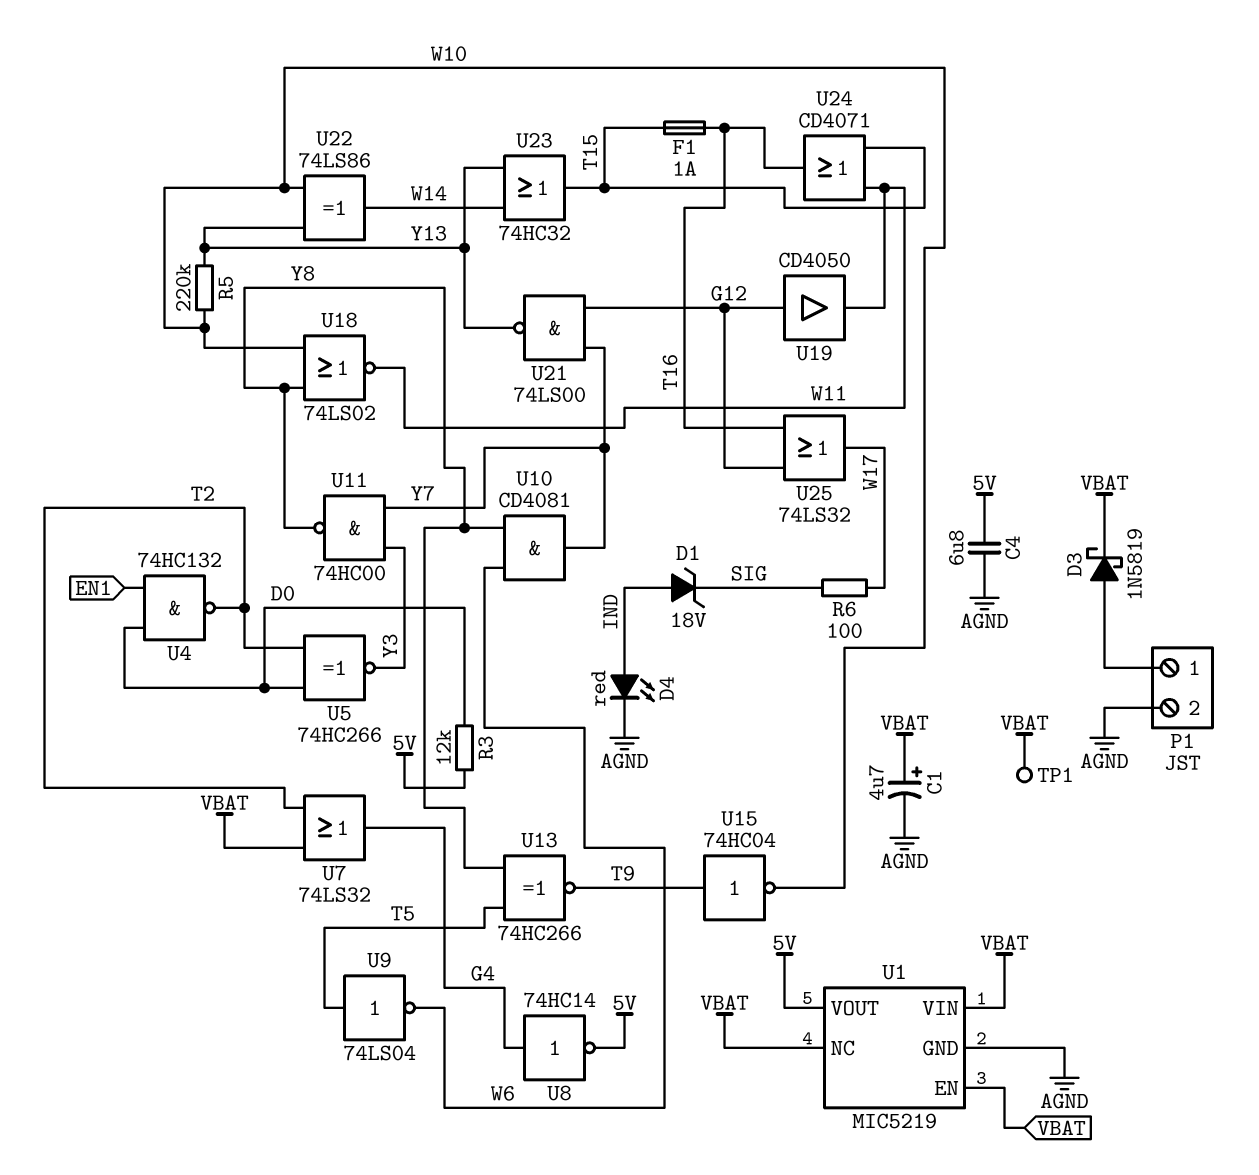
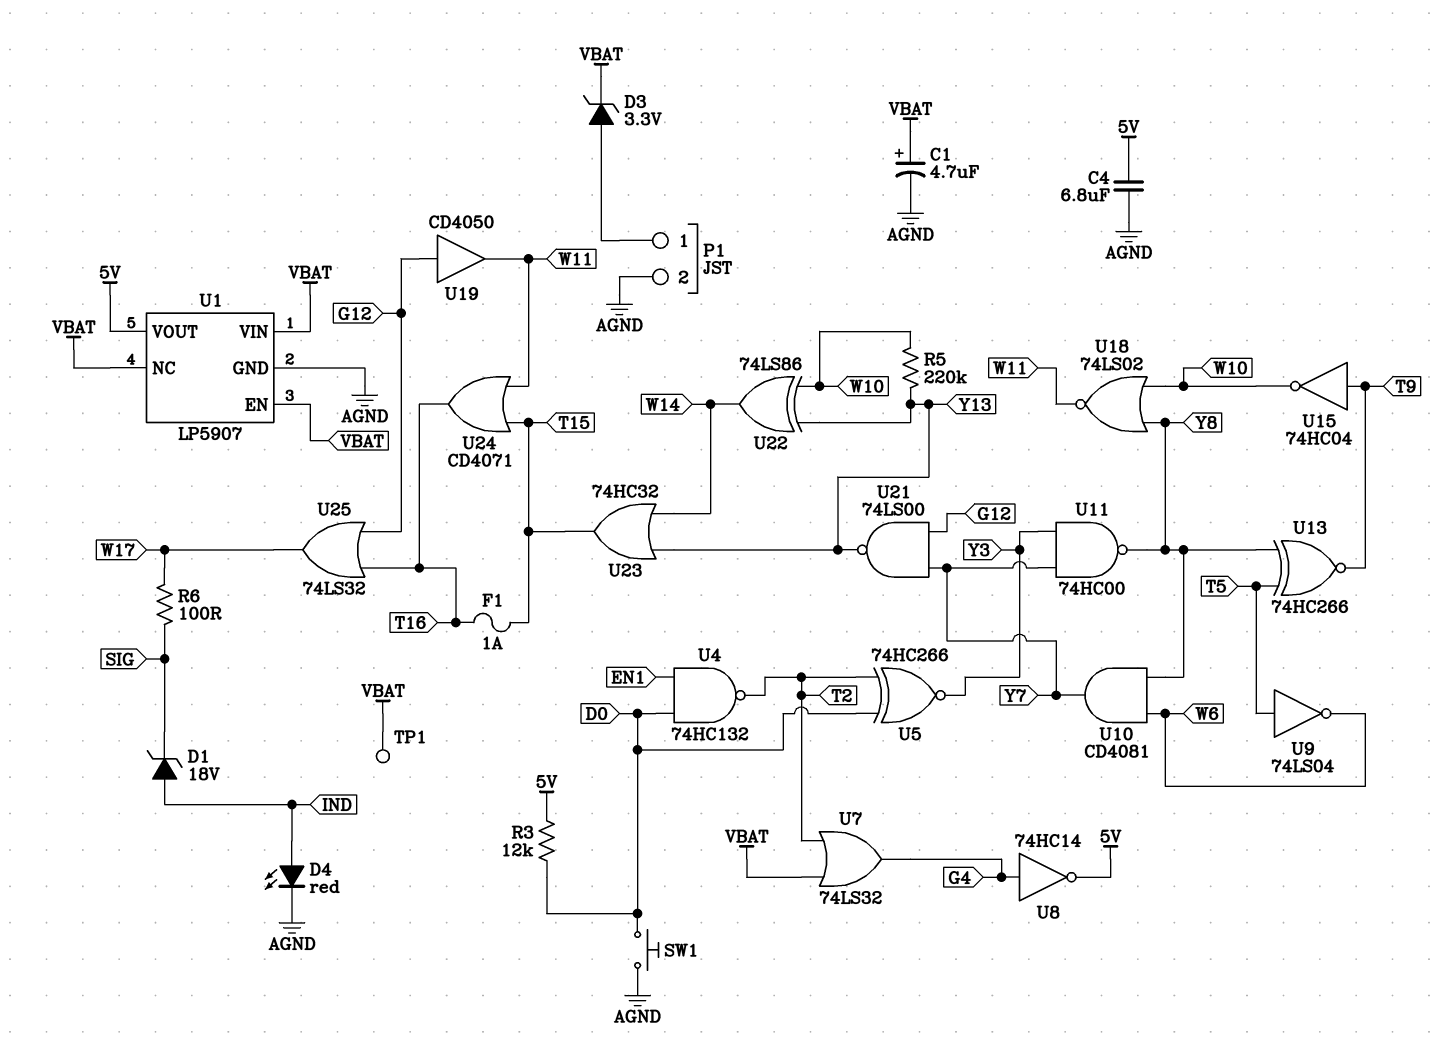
D3: schottky 1N5819 (A P1/1, K VBAT) -> zener 3.3V (A P1/1, K VBAT)
SW1: none -> button (AGND, D0)
U1: MIC5219 -> LP5907

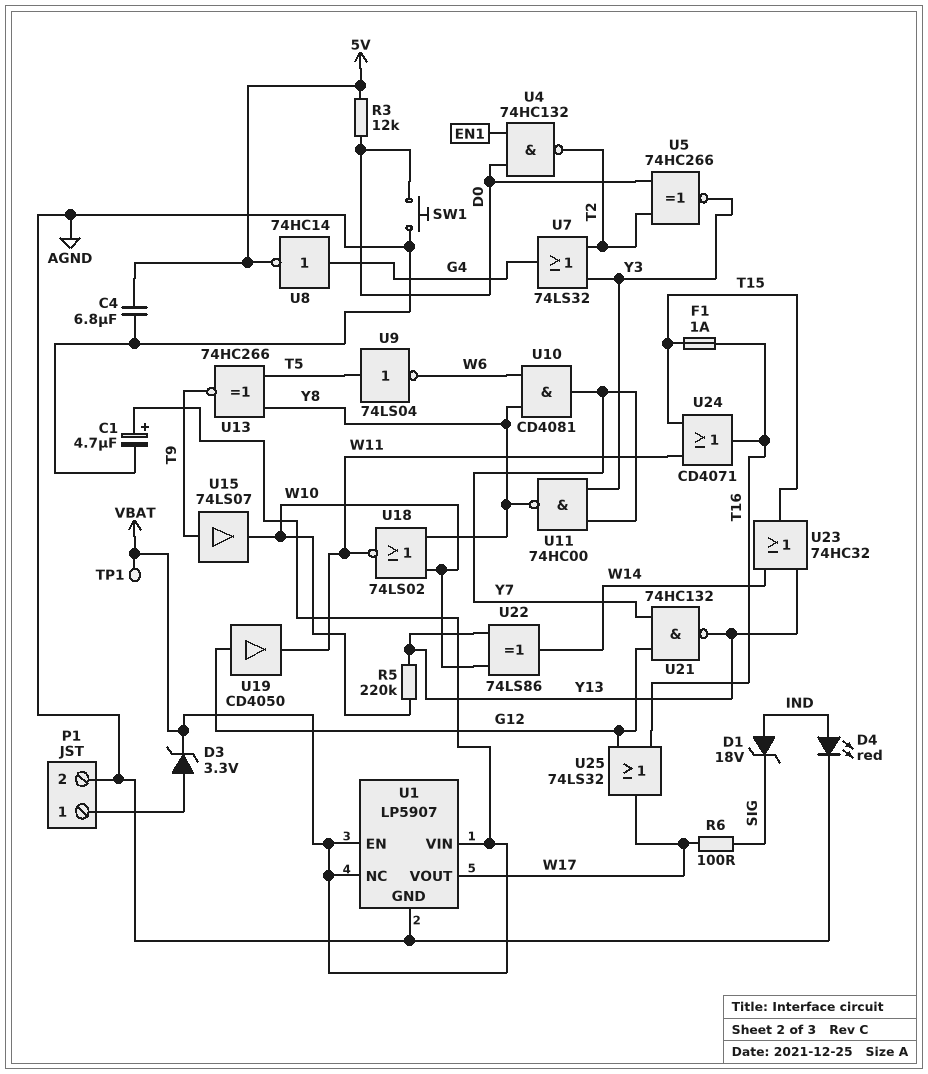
U1 pin VOUT: 5V -> W17
U7: OR 74LS32 (in T2, in VBAT, out G4) -> OR 74LS32 (in T2, in Y3, out G4)
U15: NOT 74HC04 (in T9, out W10) -> buffer 74LS07 (in T9, out W10)
U21: NAND 74LS00 (in G12, in Y7, out Y13) -> NAND 74HC132 (in G12, in Y7, out Y13)

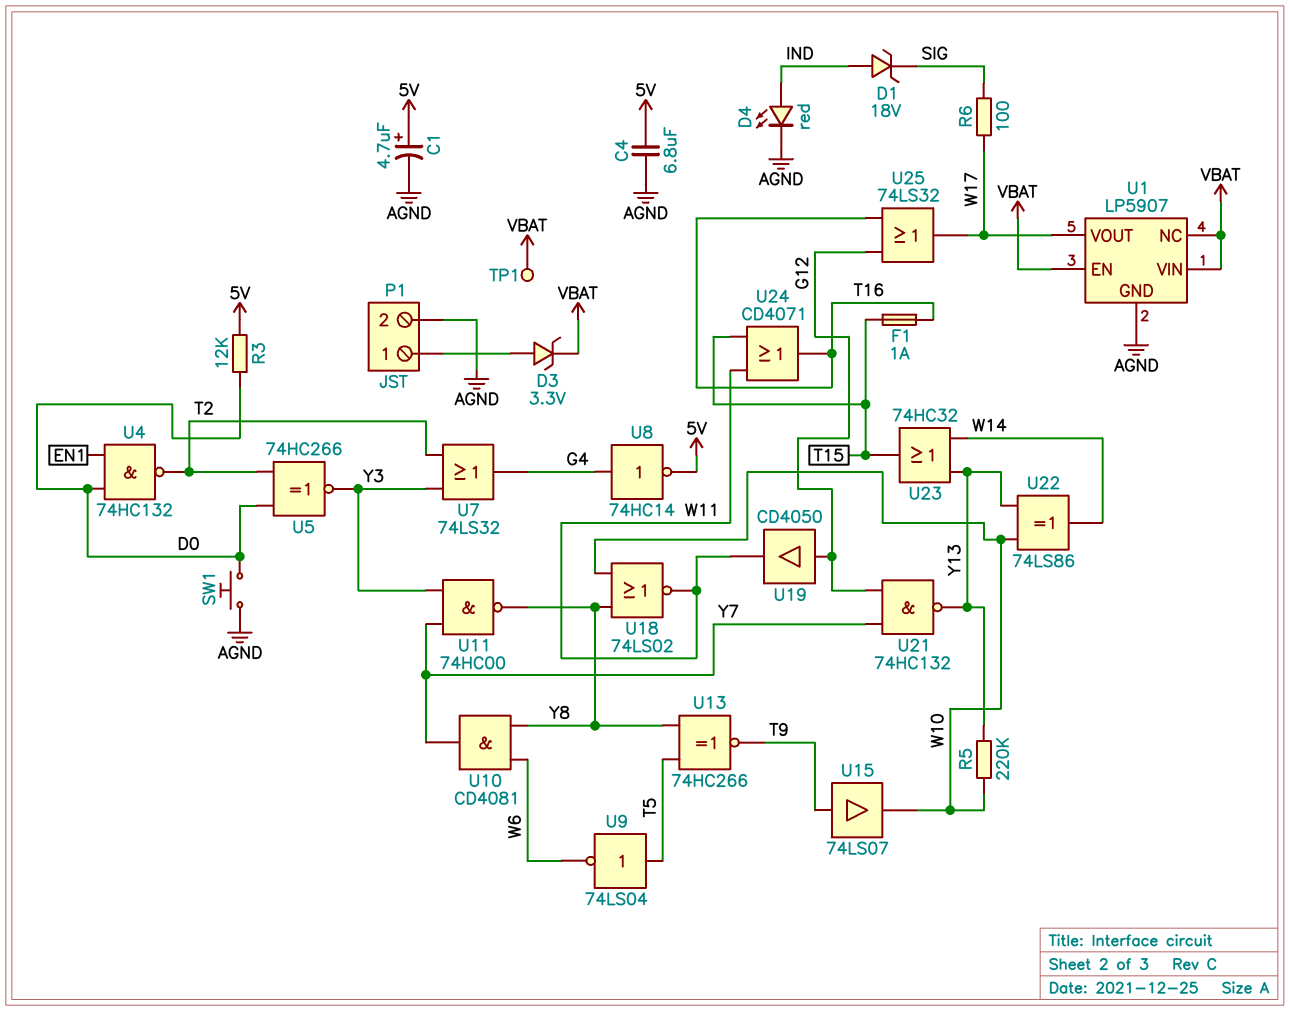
C1: 4.7uF (plus VBAT, minus AGND) -> 4.7uF (plus 5V, minus AGND)

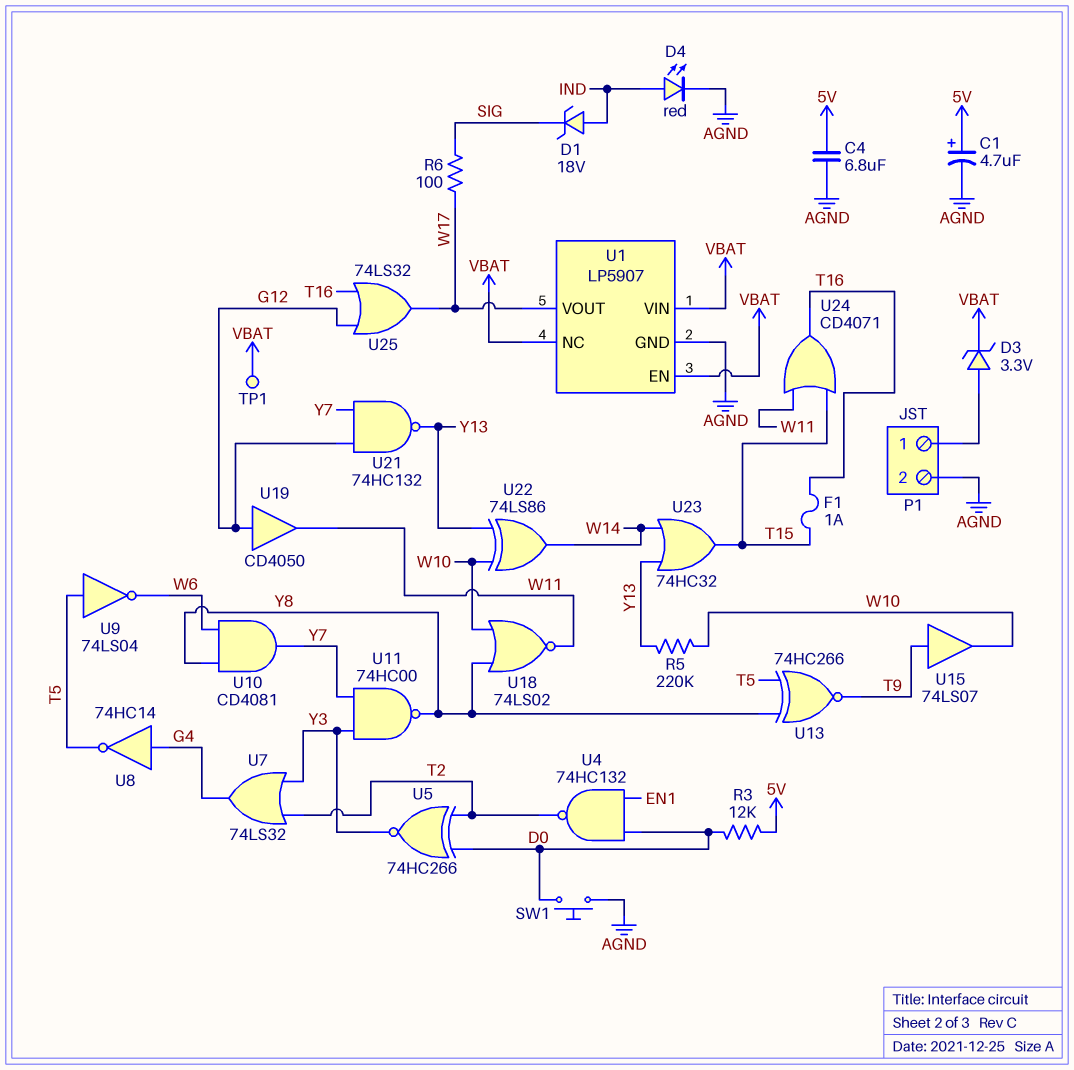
U8: NOT 74HC14 (in G4, out 5V) -> NOT 74HC14 (in G4, out T5)

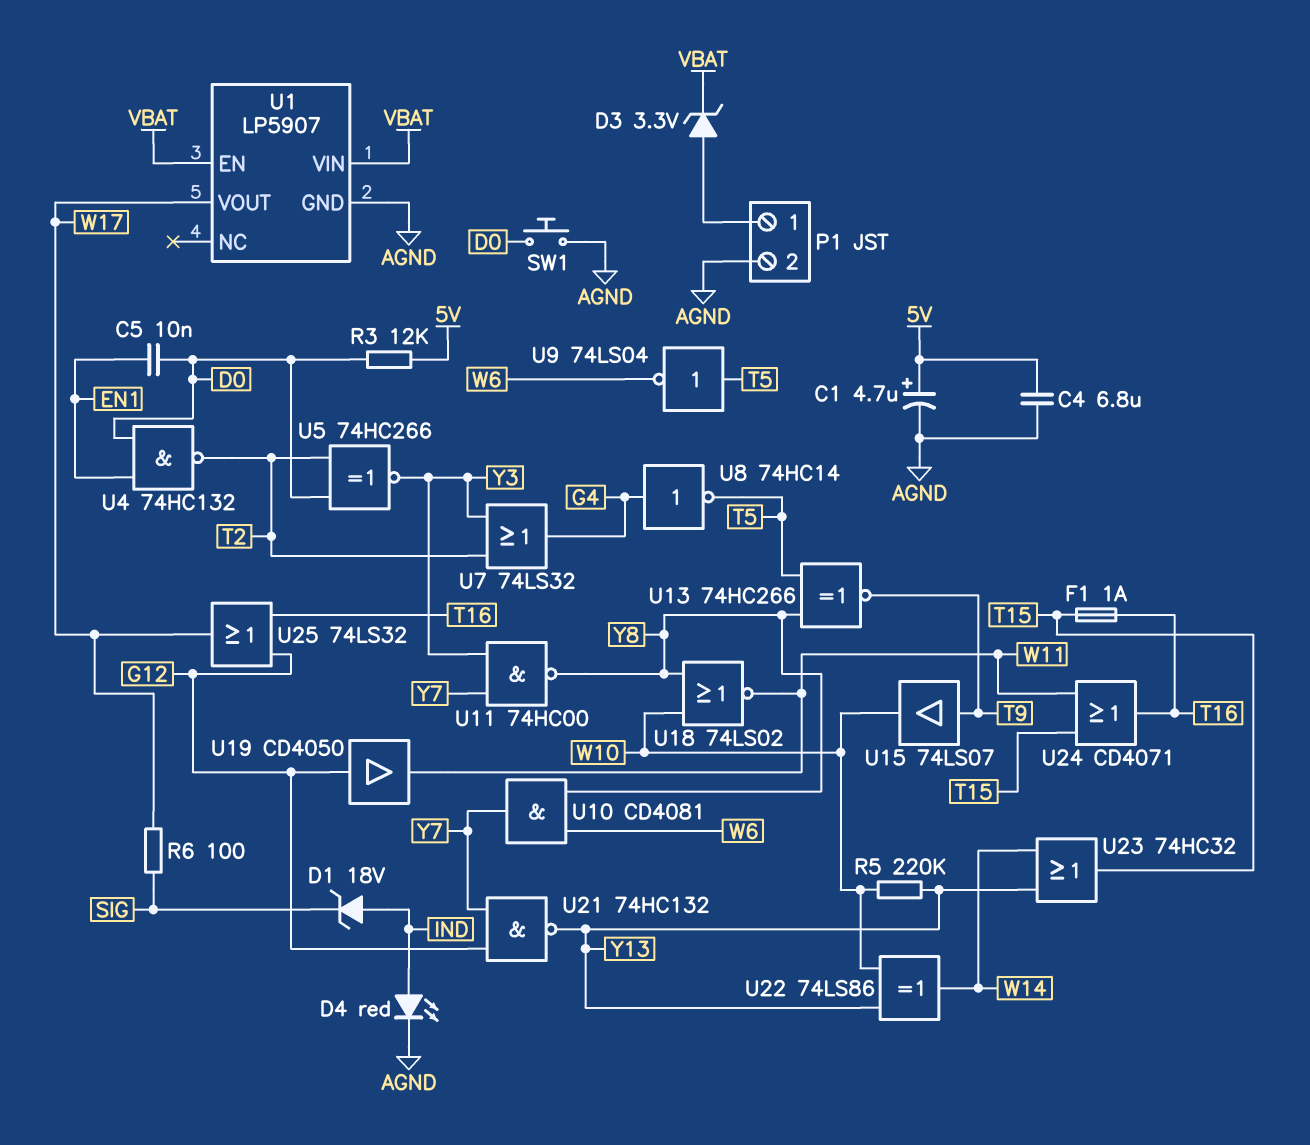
C5: none -> 10nF (D0, EN1)
TP1: test point (VBAT) -> none
U1 pin NC: VBAT -> none

